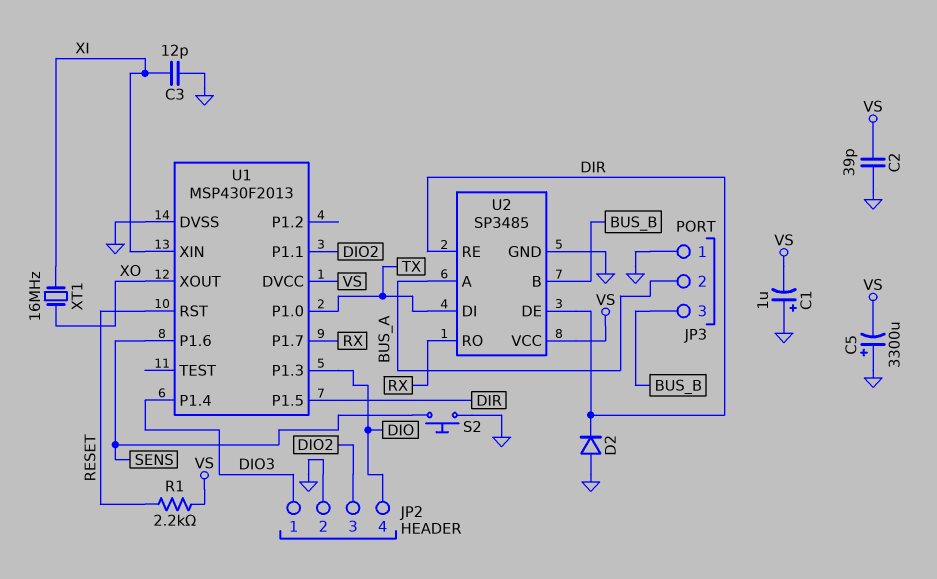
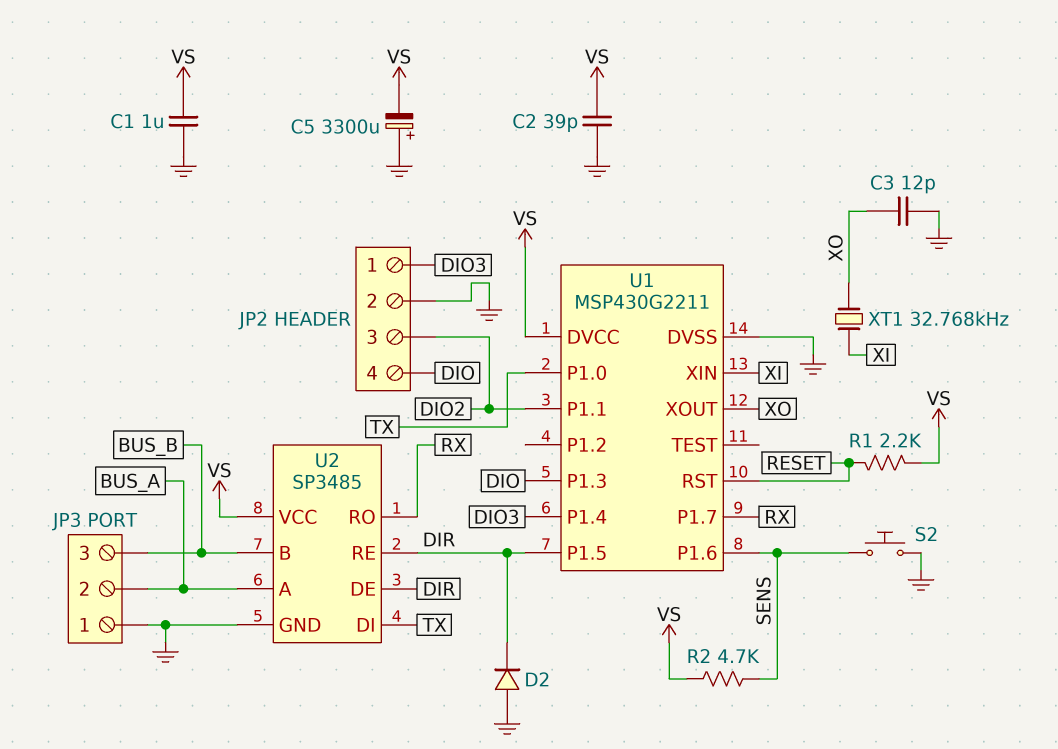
C1: 1uF (plus GND, minus VS) -> 1uF (GND, VS)
C3: 12pF (GND, XI) -> 12pF (GND, XO)
R2: none -> 4.7k (SENS, VS)
U1: MSP430F2013 -> MSP430G2211
XT1: 16MHz (XI, XO) -> 32.768kHz (XI, XO)

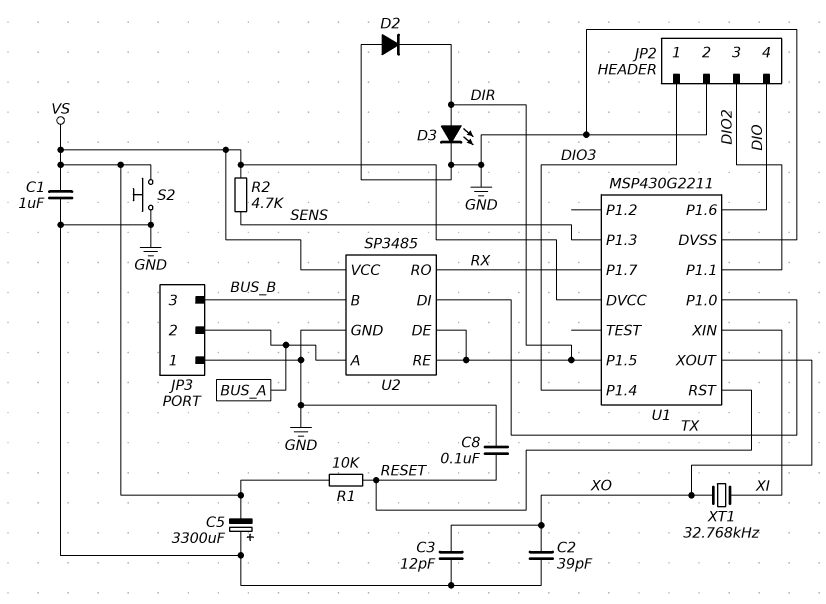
C2: 39pF (GND, VS) -> 39pF (GND, XO)
C8: none -> 100nF (GND, RESET)
D3: none -> LED (A DIR, K GND)
R1: 2.2k (RESET, VS) -> 10k (RESET, VS)
S2: button (GND, SENS) -> button (GND, VS)
U1 pin P1.3: DIO -> SENS
U1 pin P1.6: SENS -> DIO

